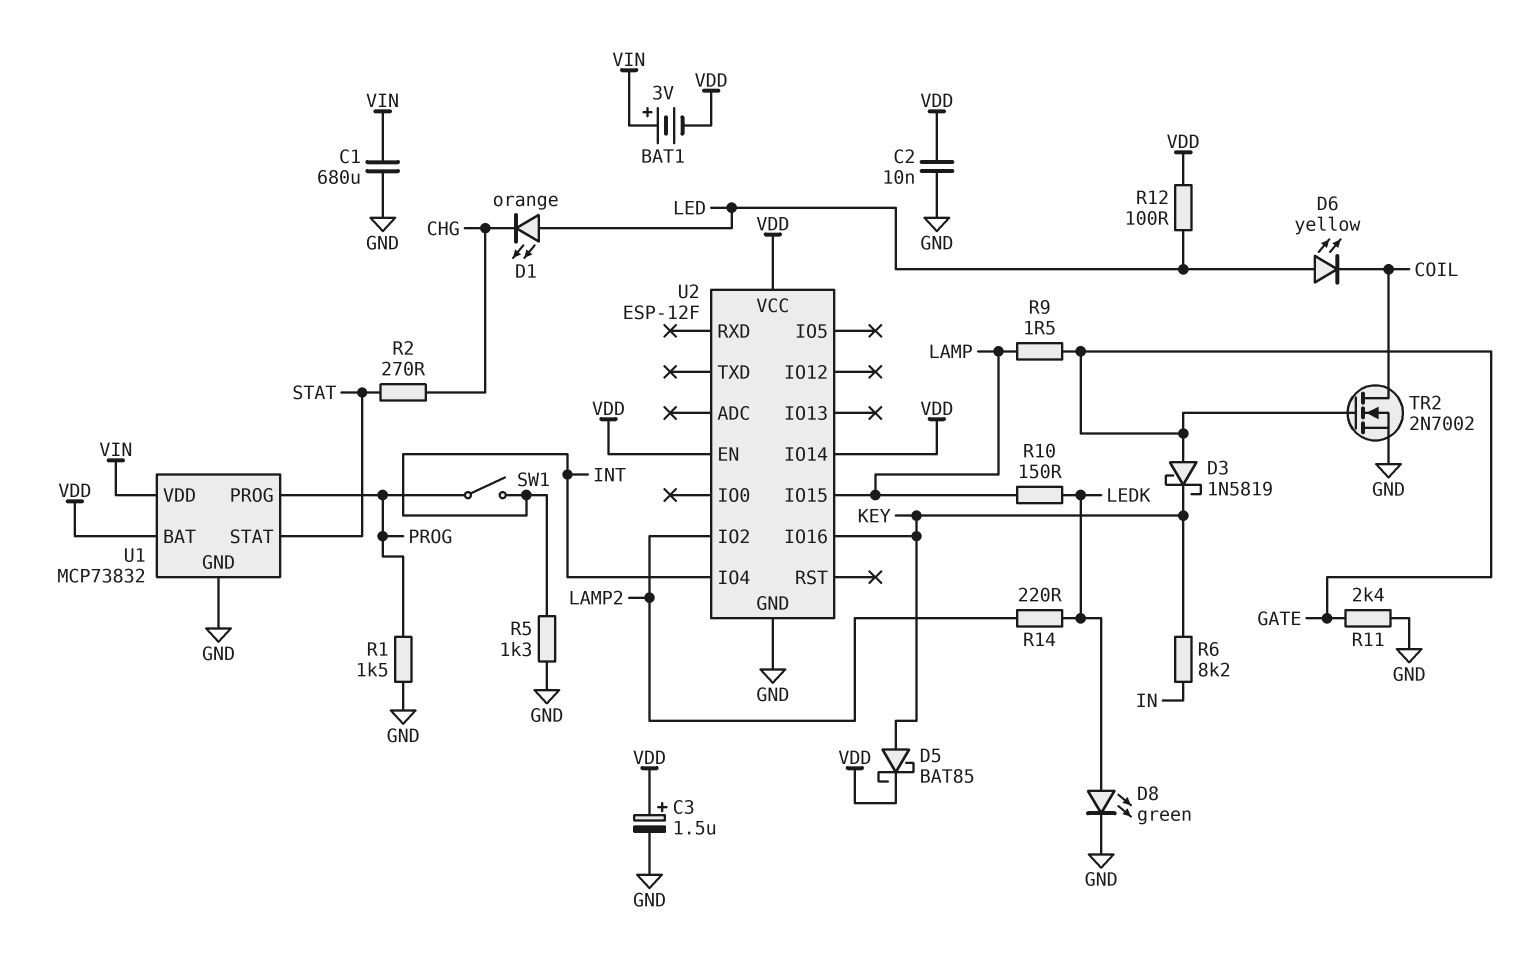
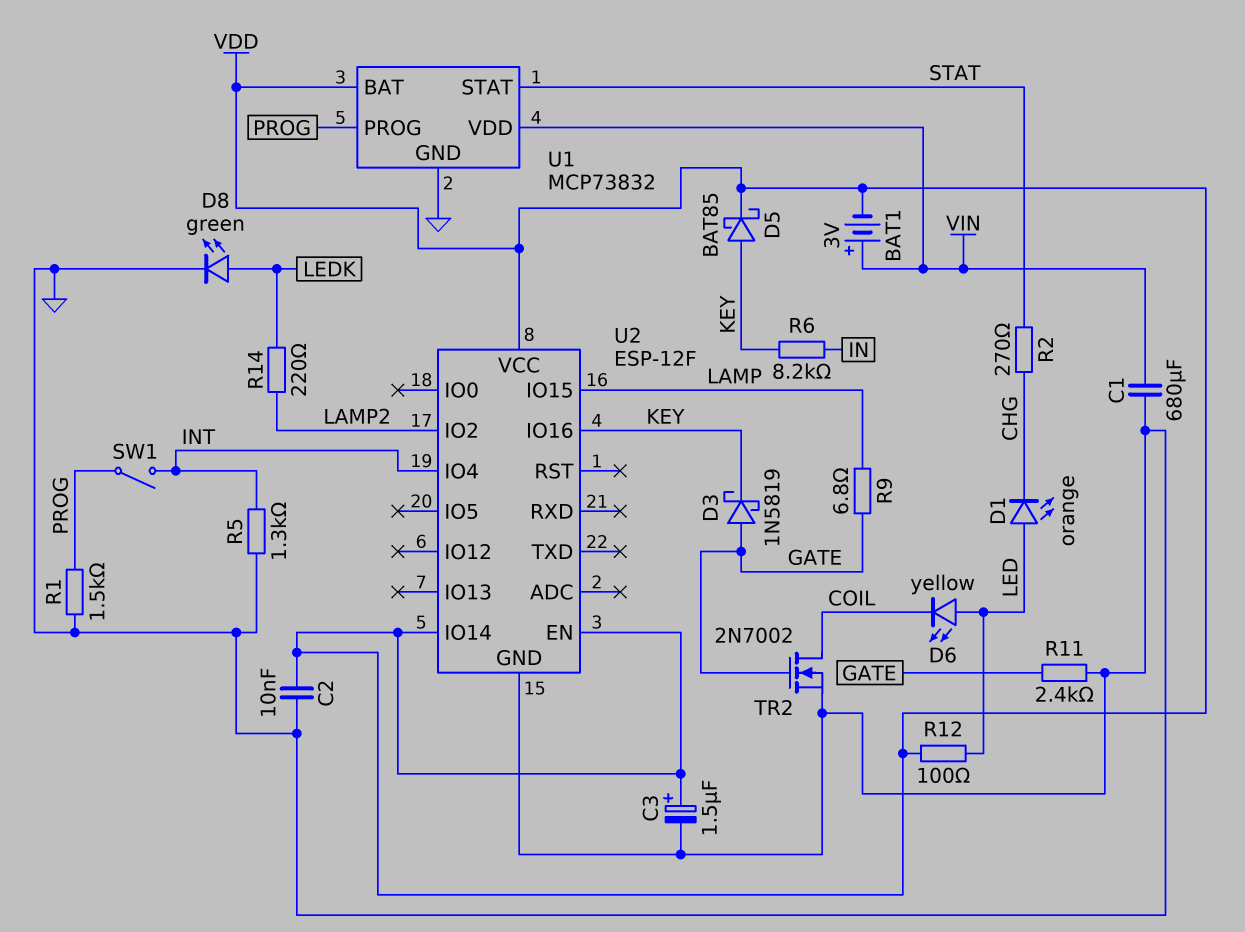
R9: 1.5 (GATE, LAMP) -> 6.8 (GATE, LAMP)
R10: 150 (LAMP, LEDK) -> none

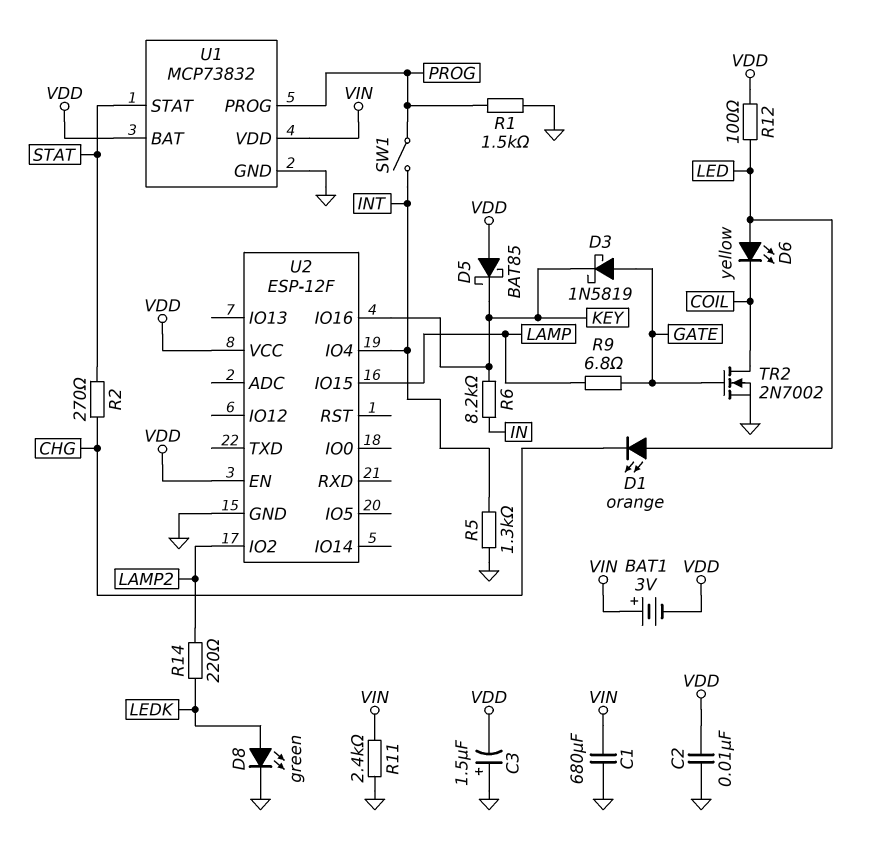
C3: 1.5uF (plus VDD, minus GND) -> 1.5uF (plus GND, minus VDD)
D5: schottky BAT85 (A KEY, K VDD) -> schottky BAT85 (A VDD, K KEY)
R11: 2.4k (GATE, GND) -> 2.4k (GND, VIN)
U2 pin IO14: VDD -> none

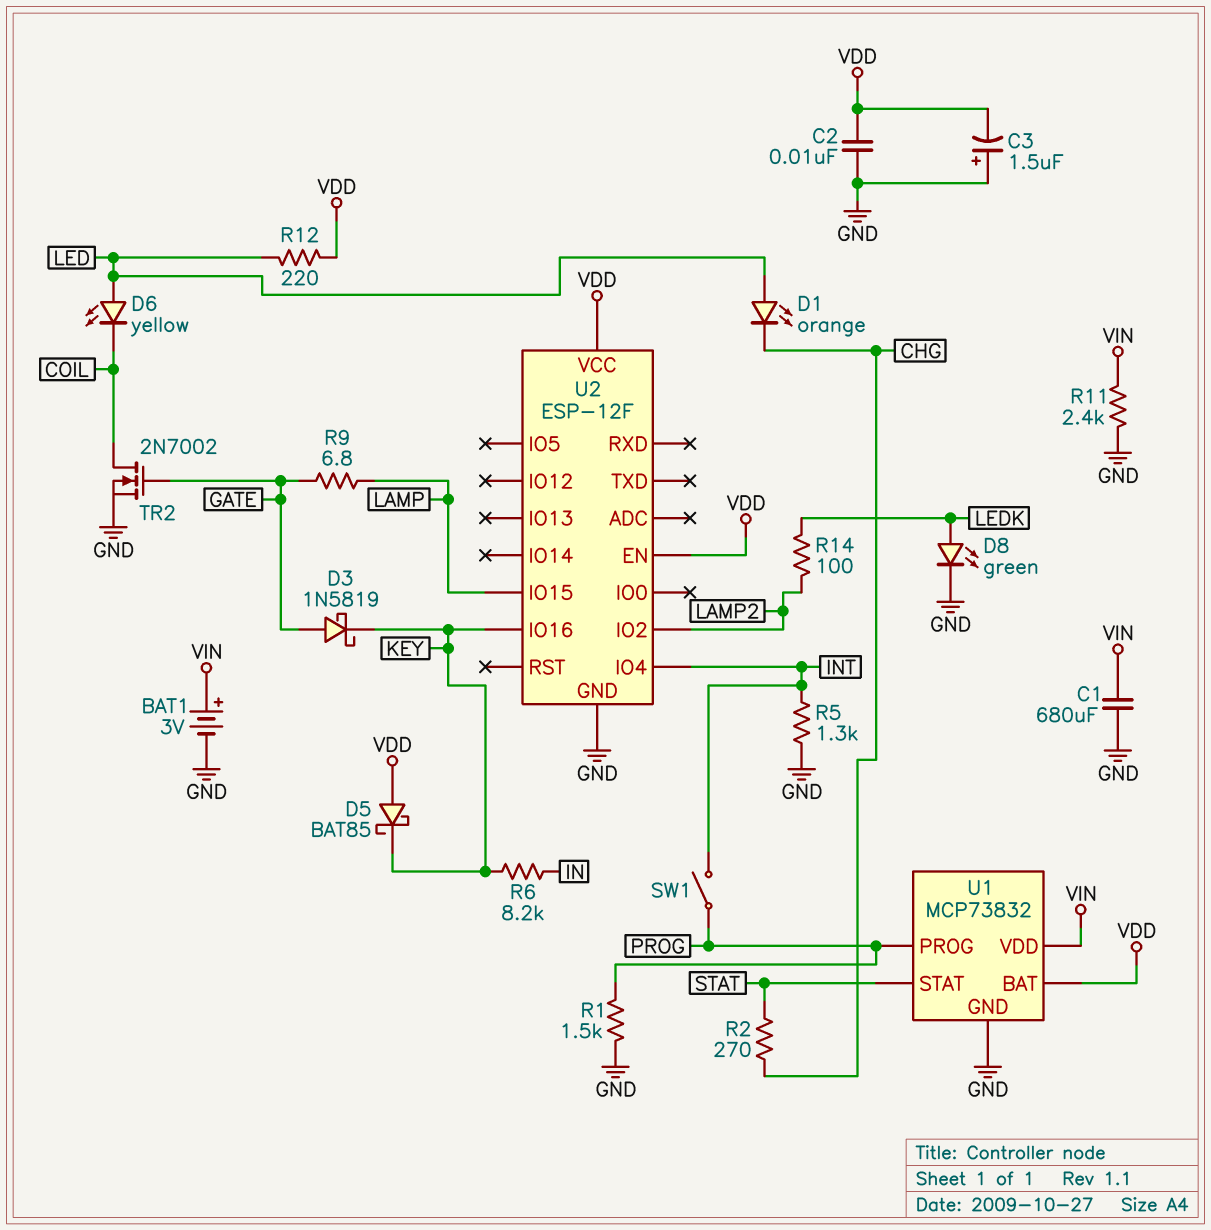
BAT1: 3V (plus VIN, minus VDD) -> 3V (plus VIN, minus GND)
R12: 100 (LED, VDD) -> 220 (LED, VDD)
R14: 220 (LAMP2, LEDK) -> 100 (LAMP2, LEDK)

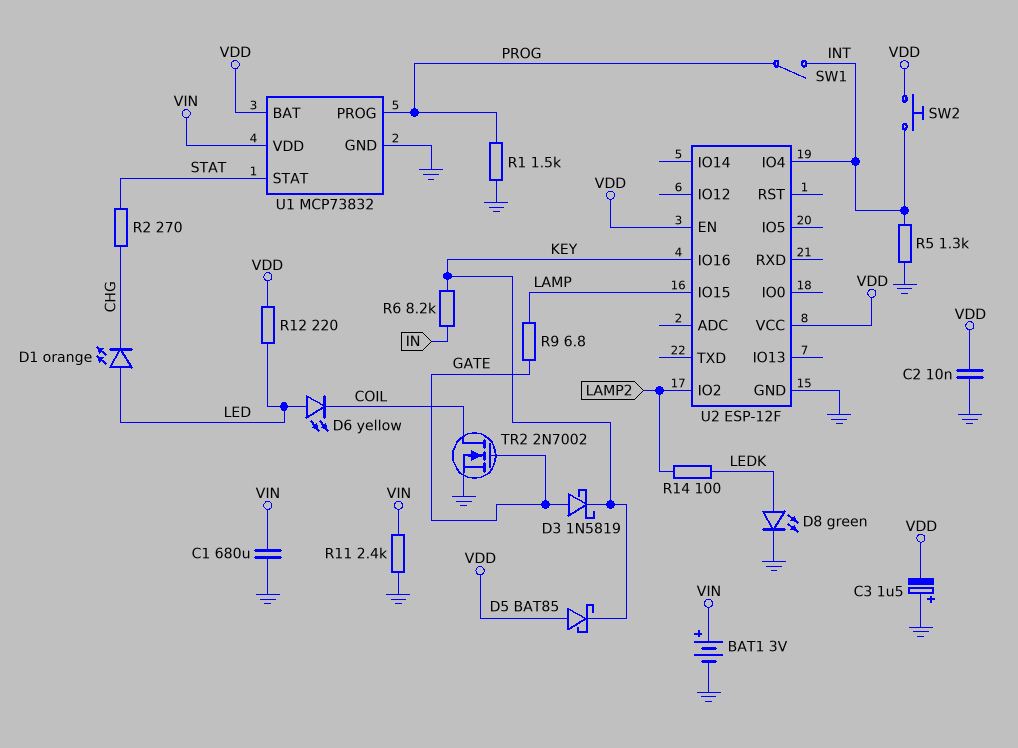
SW2: none -> button (INT, VDD)

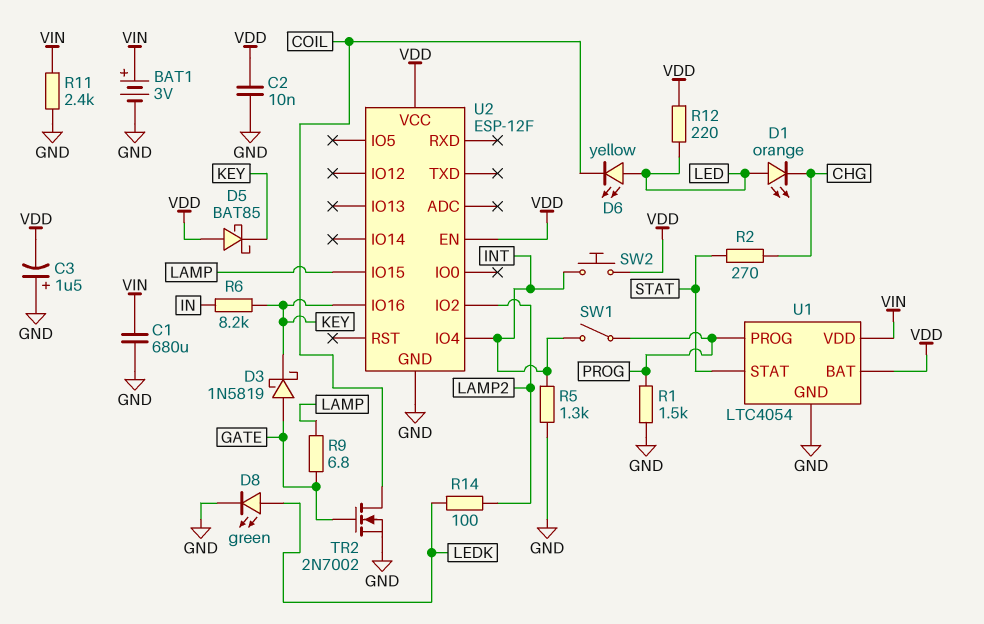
U1: MCP73832 -> LTC4054

